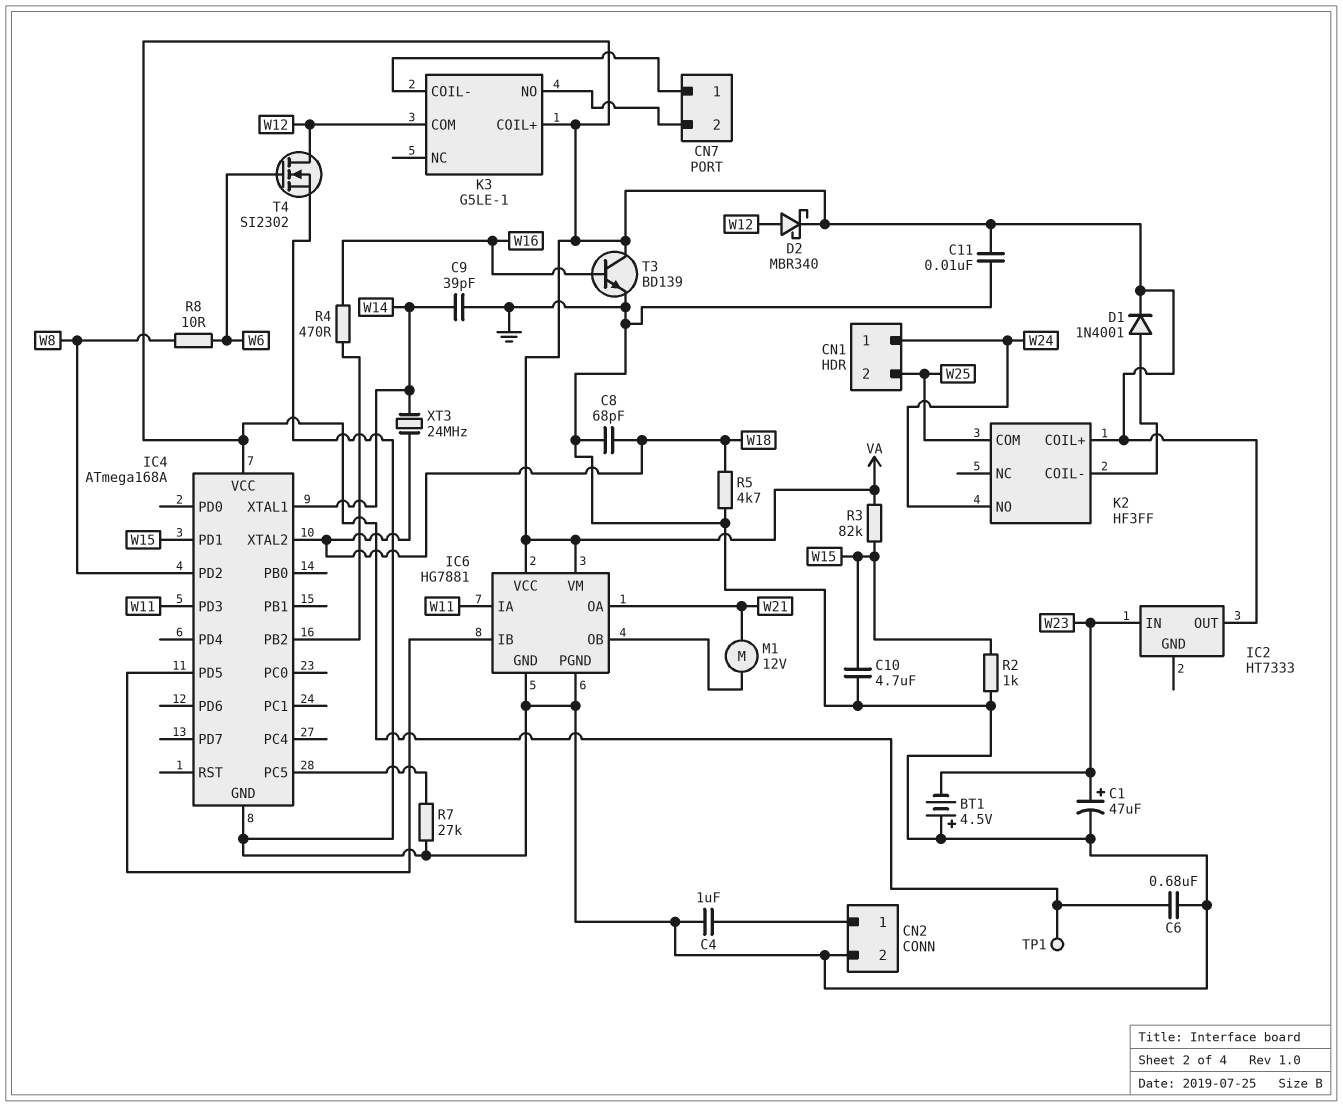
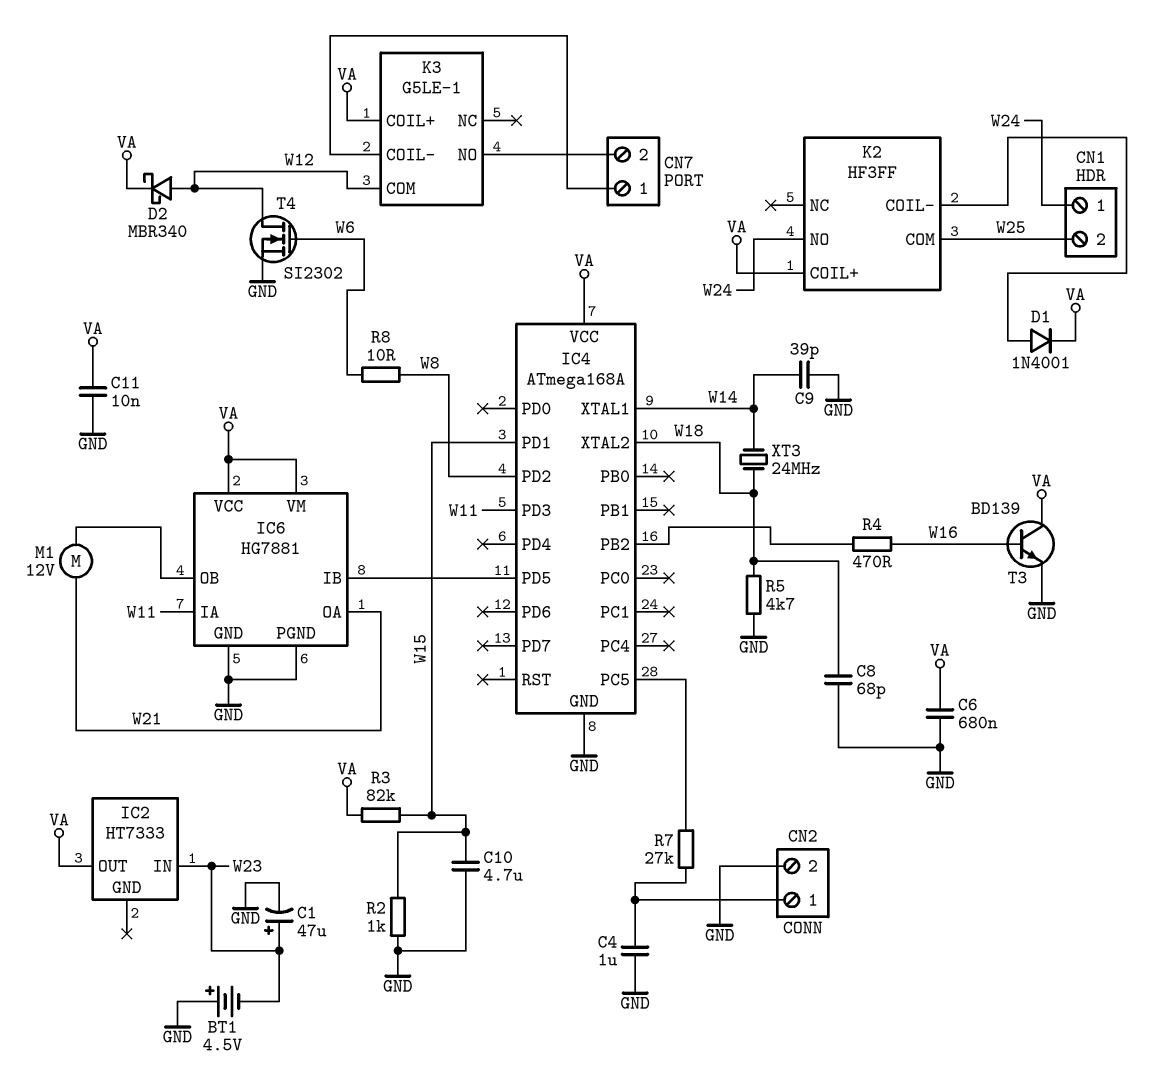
R7: 27k (GND, IC4/PC5) -> 27k (CN2/1, IC4/PC5)
TP1: test point (VA) -> none

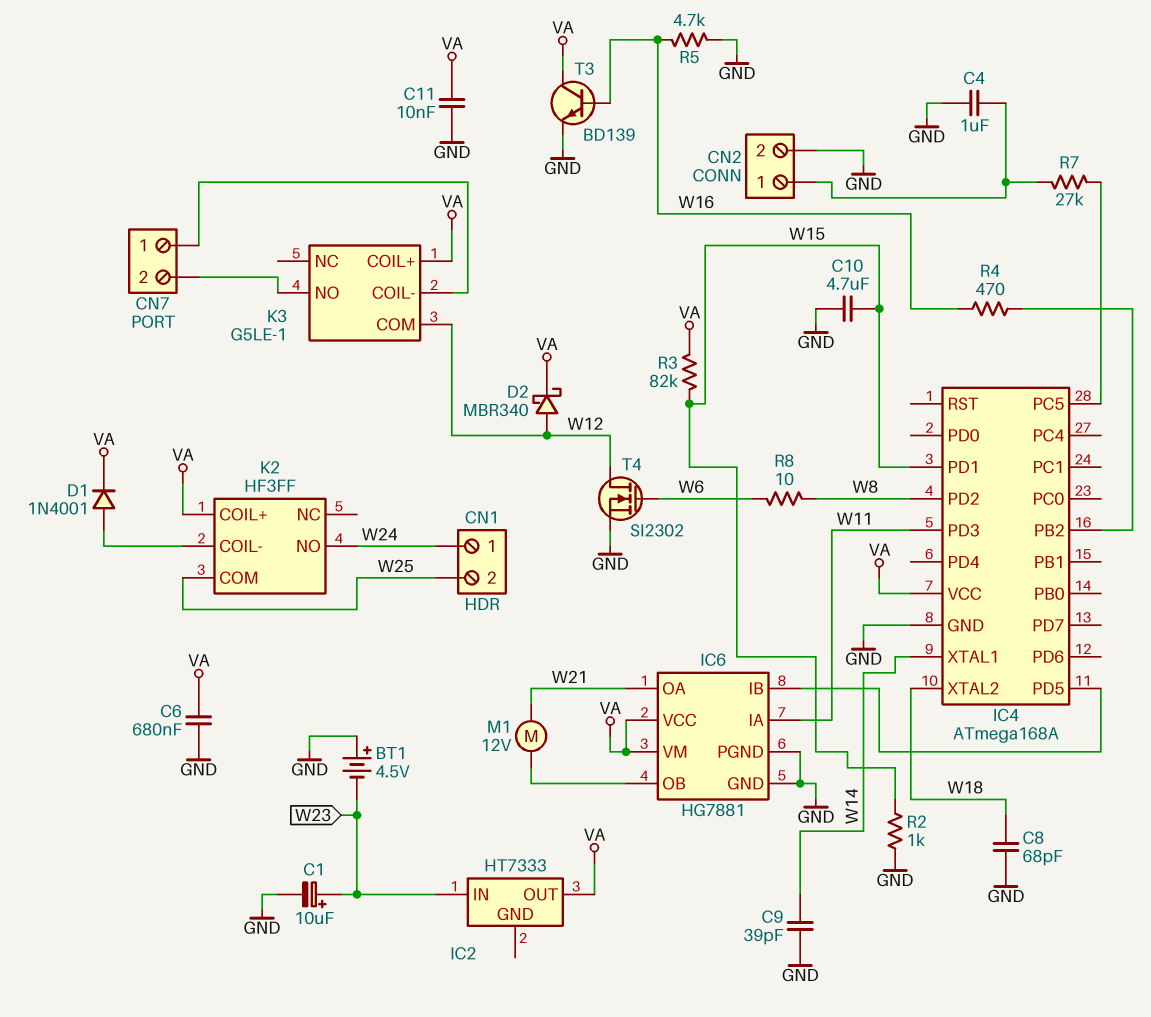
C1: 47uF (plus W23, minus GND) -> 10uF (plus W23, minus GND)
R5: 4.7k (GND, W18) -> 4.7k (GND, W16)
XT3: 24MHz (W14, W18) -> none

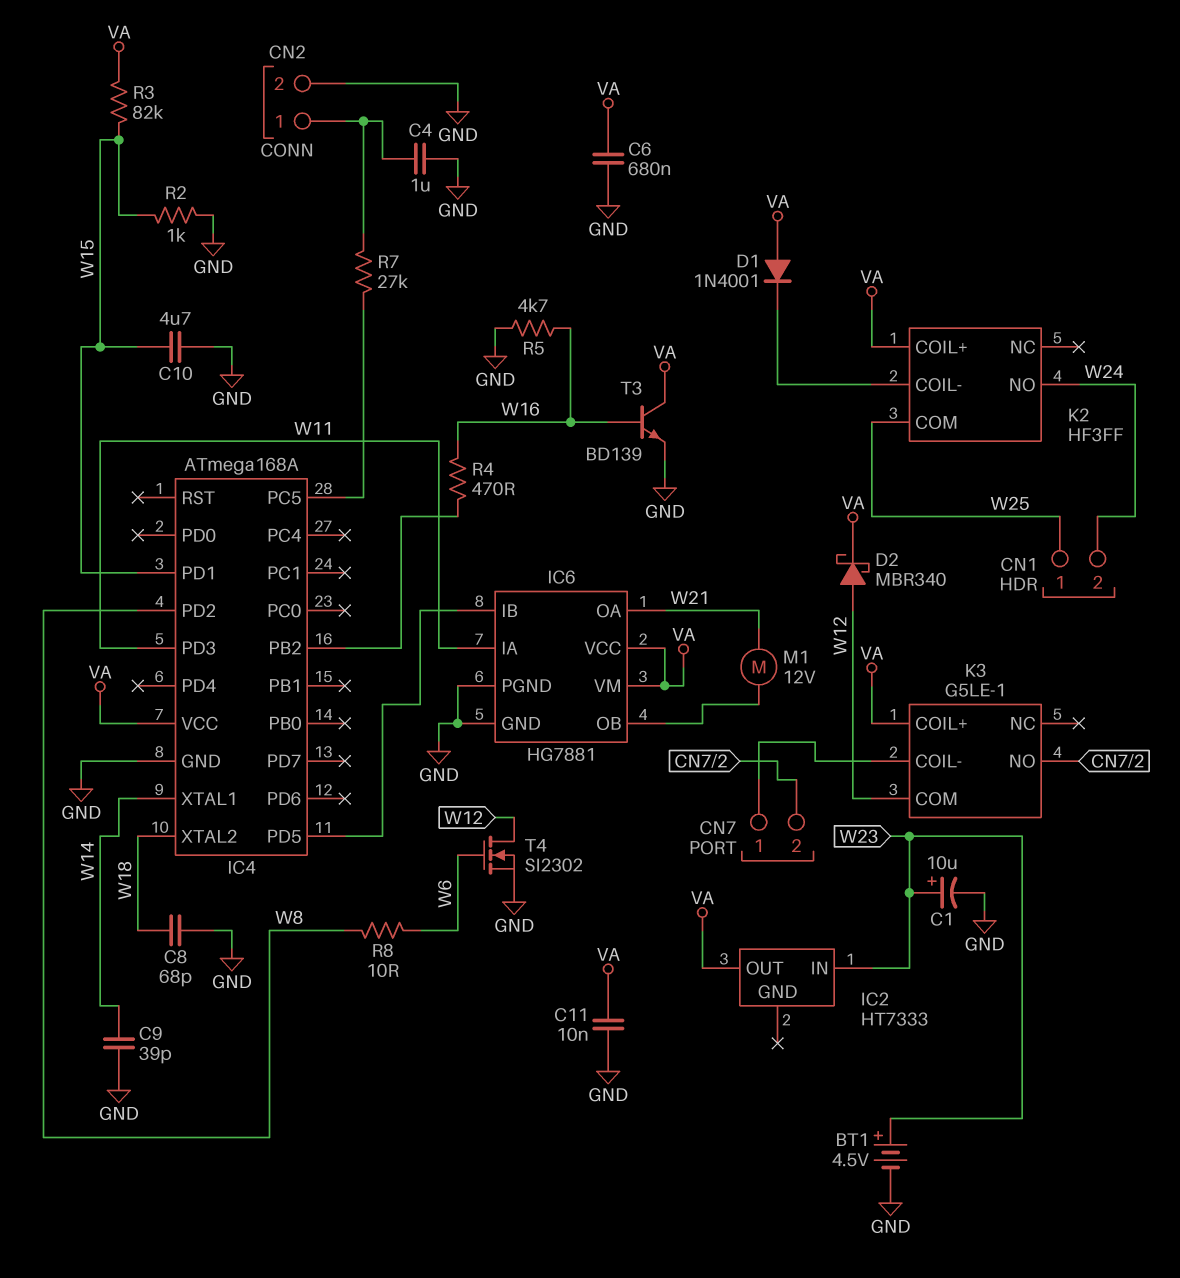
BT1: 4.5V (plus GND, minus W23) -> 4.5V (plus W23, minus GND)
CN1 pin 1: W24 -> W25
CN1 pin 2: W25 -> W24
D1: diode 1N4001 (A K2/COIL-, K VA) -> diode 1N4001 (A VA, K K2/COIL-)

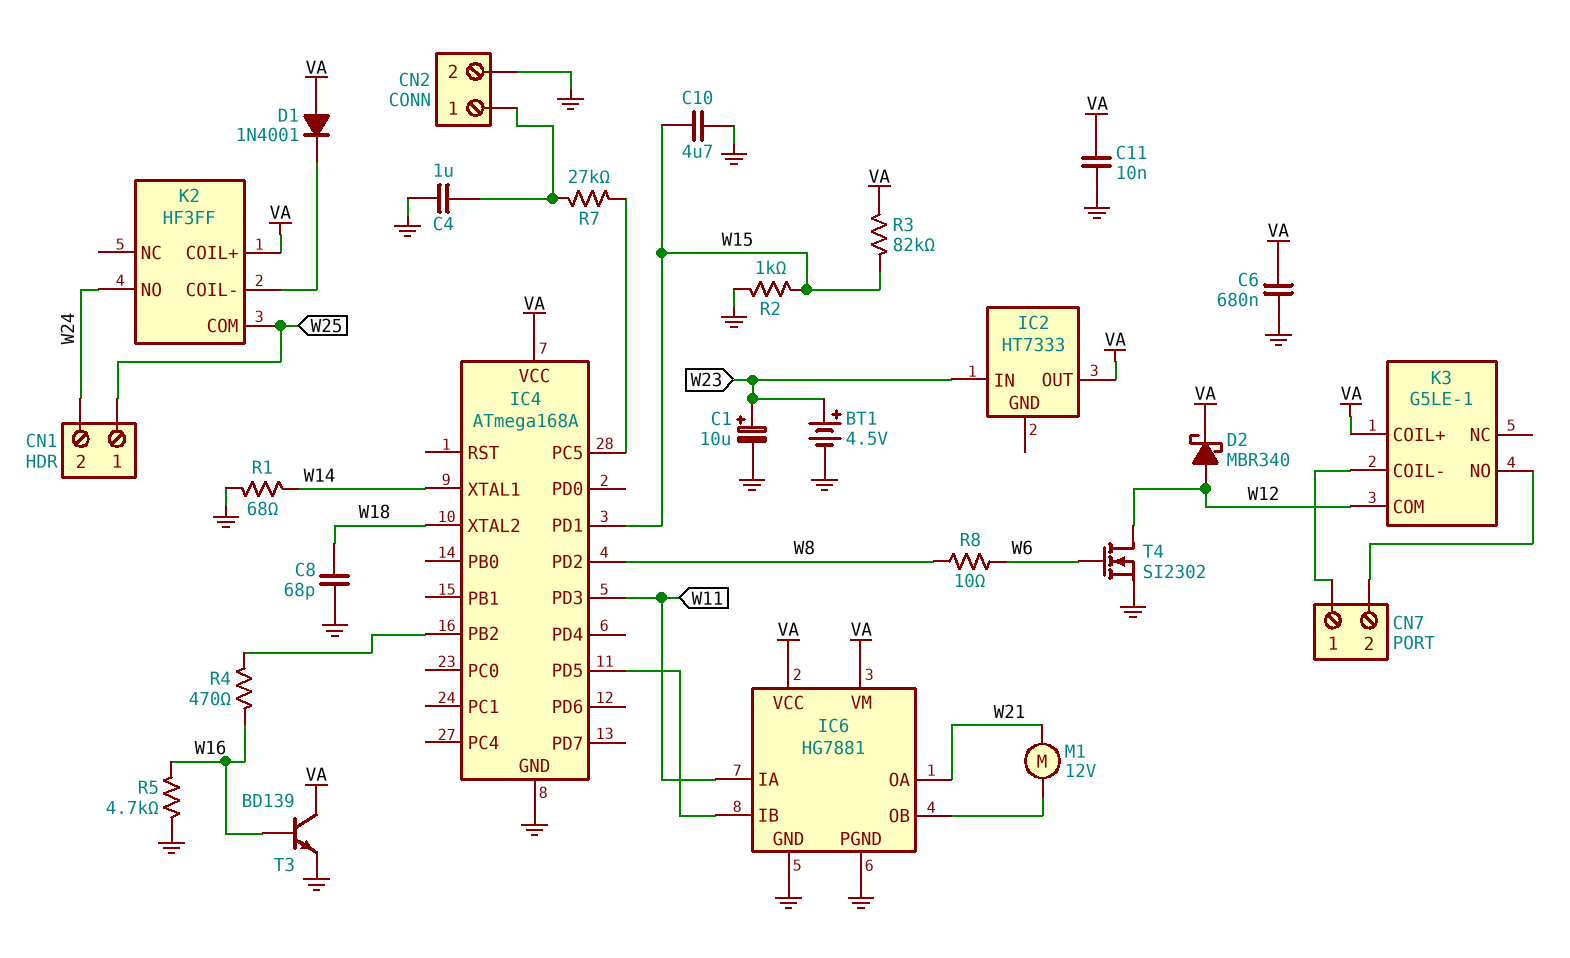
C9: 39pF (GND, W14) -> none
R1: none -> 68 (GND, W14)

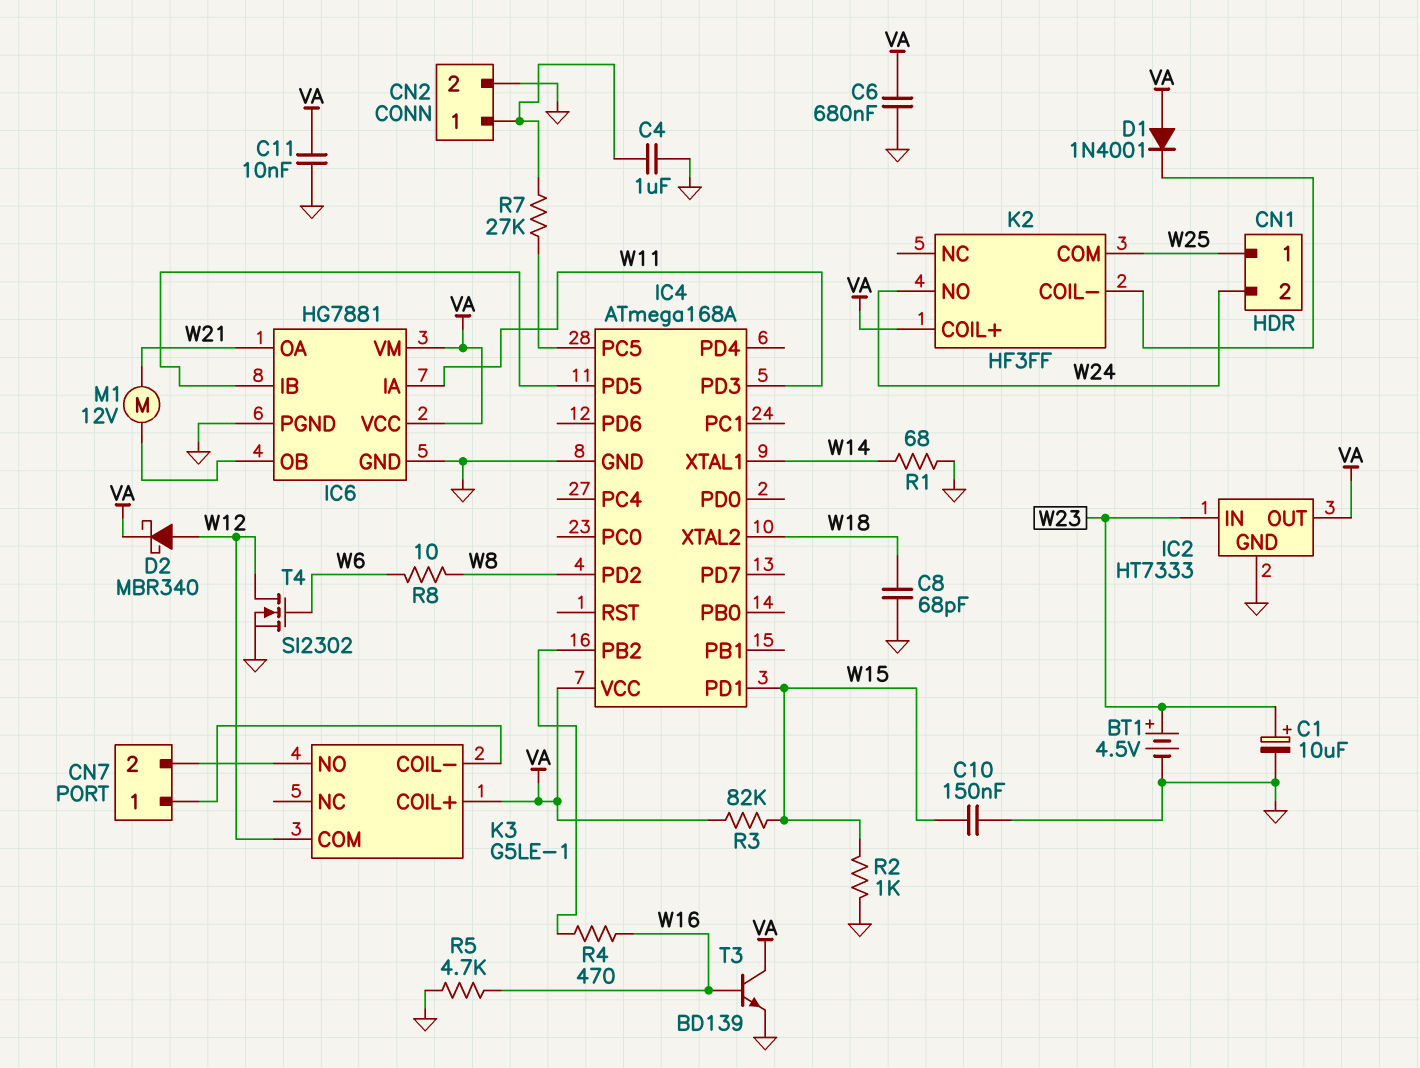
C10: 4.7uF (GND, W15) -> 150nF (GND, W15)
IC2 pin GND: none -> GND

